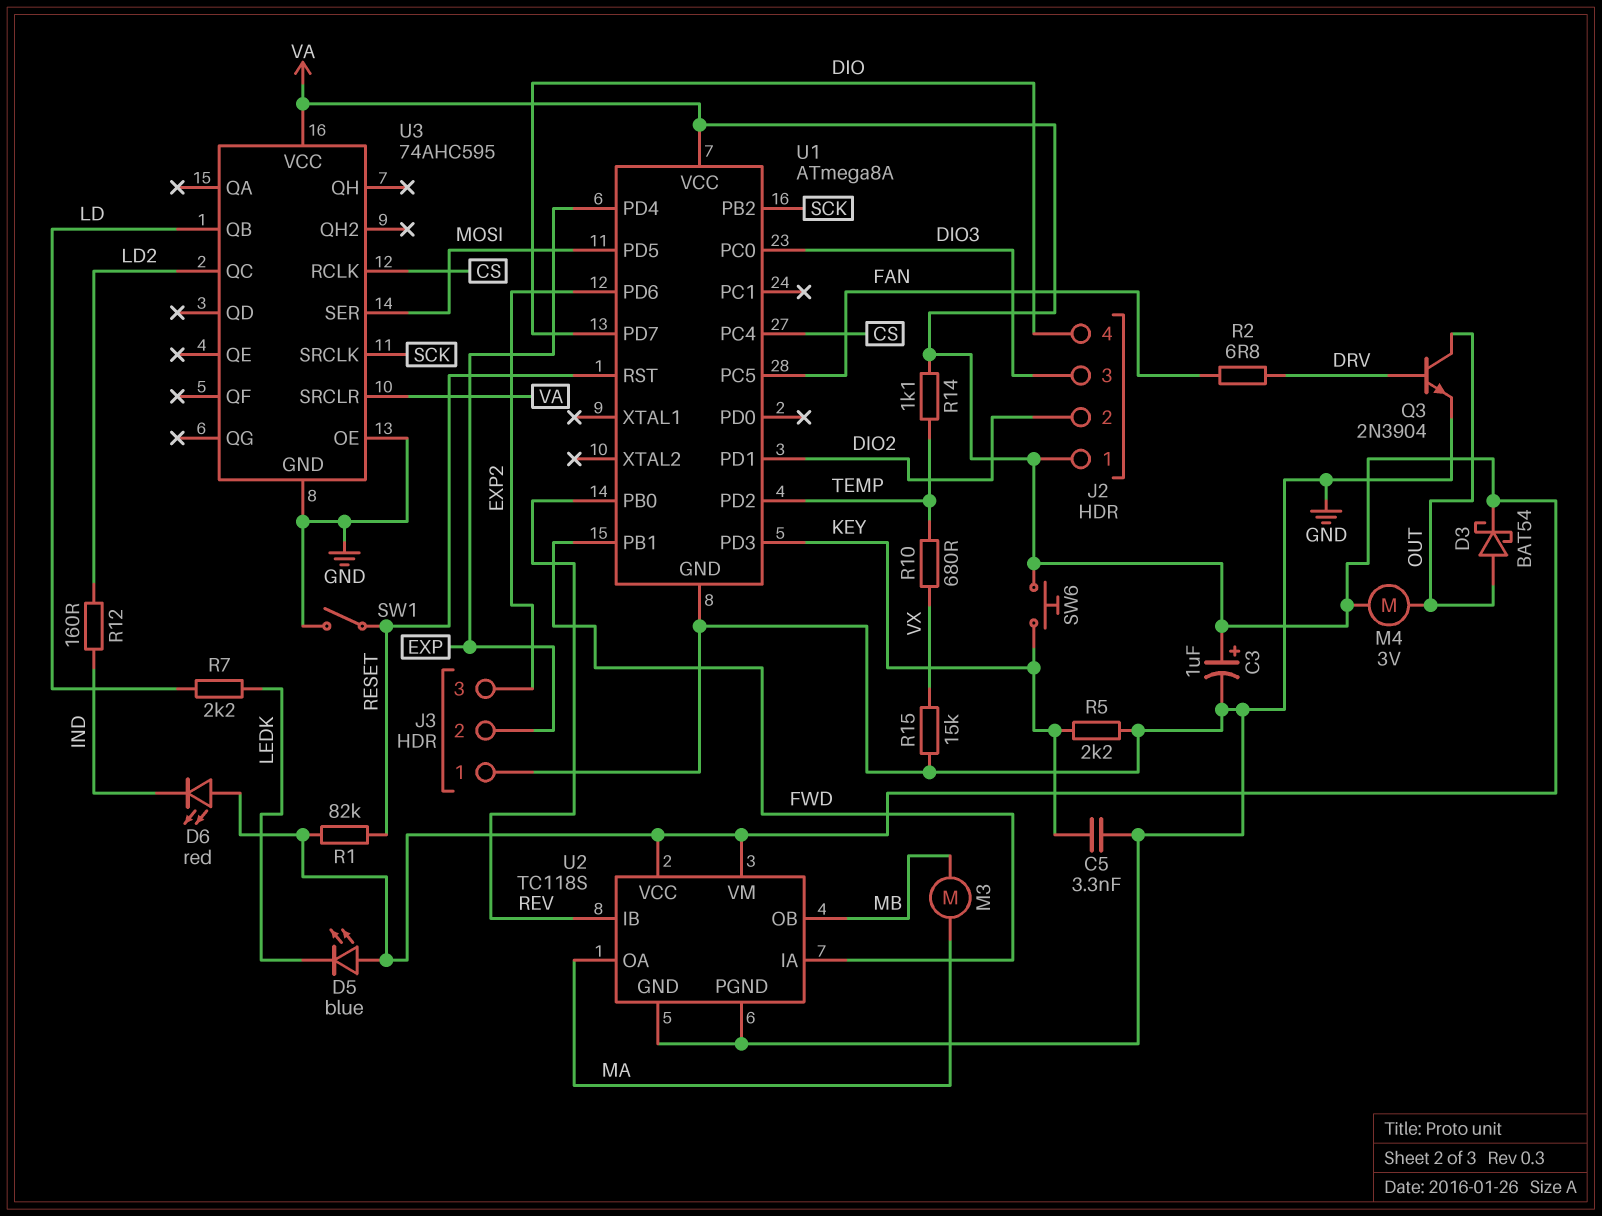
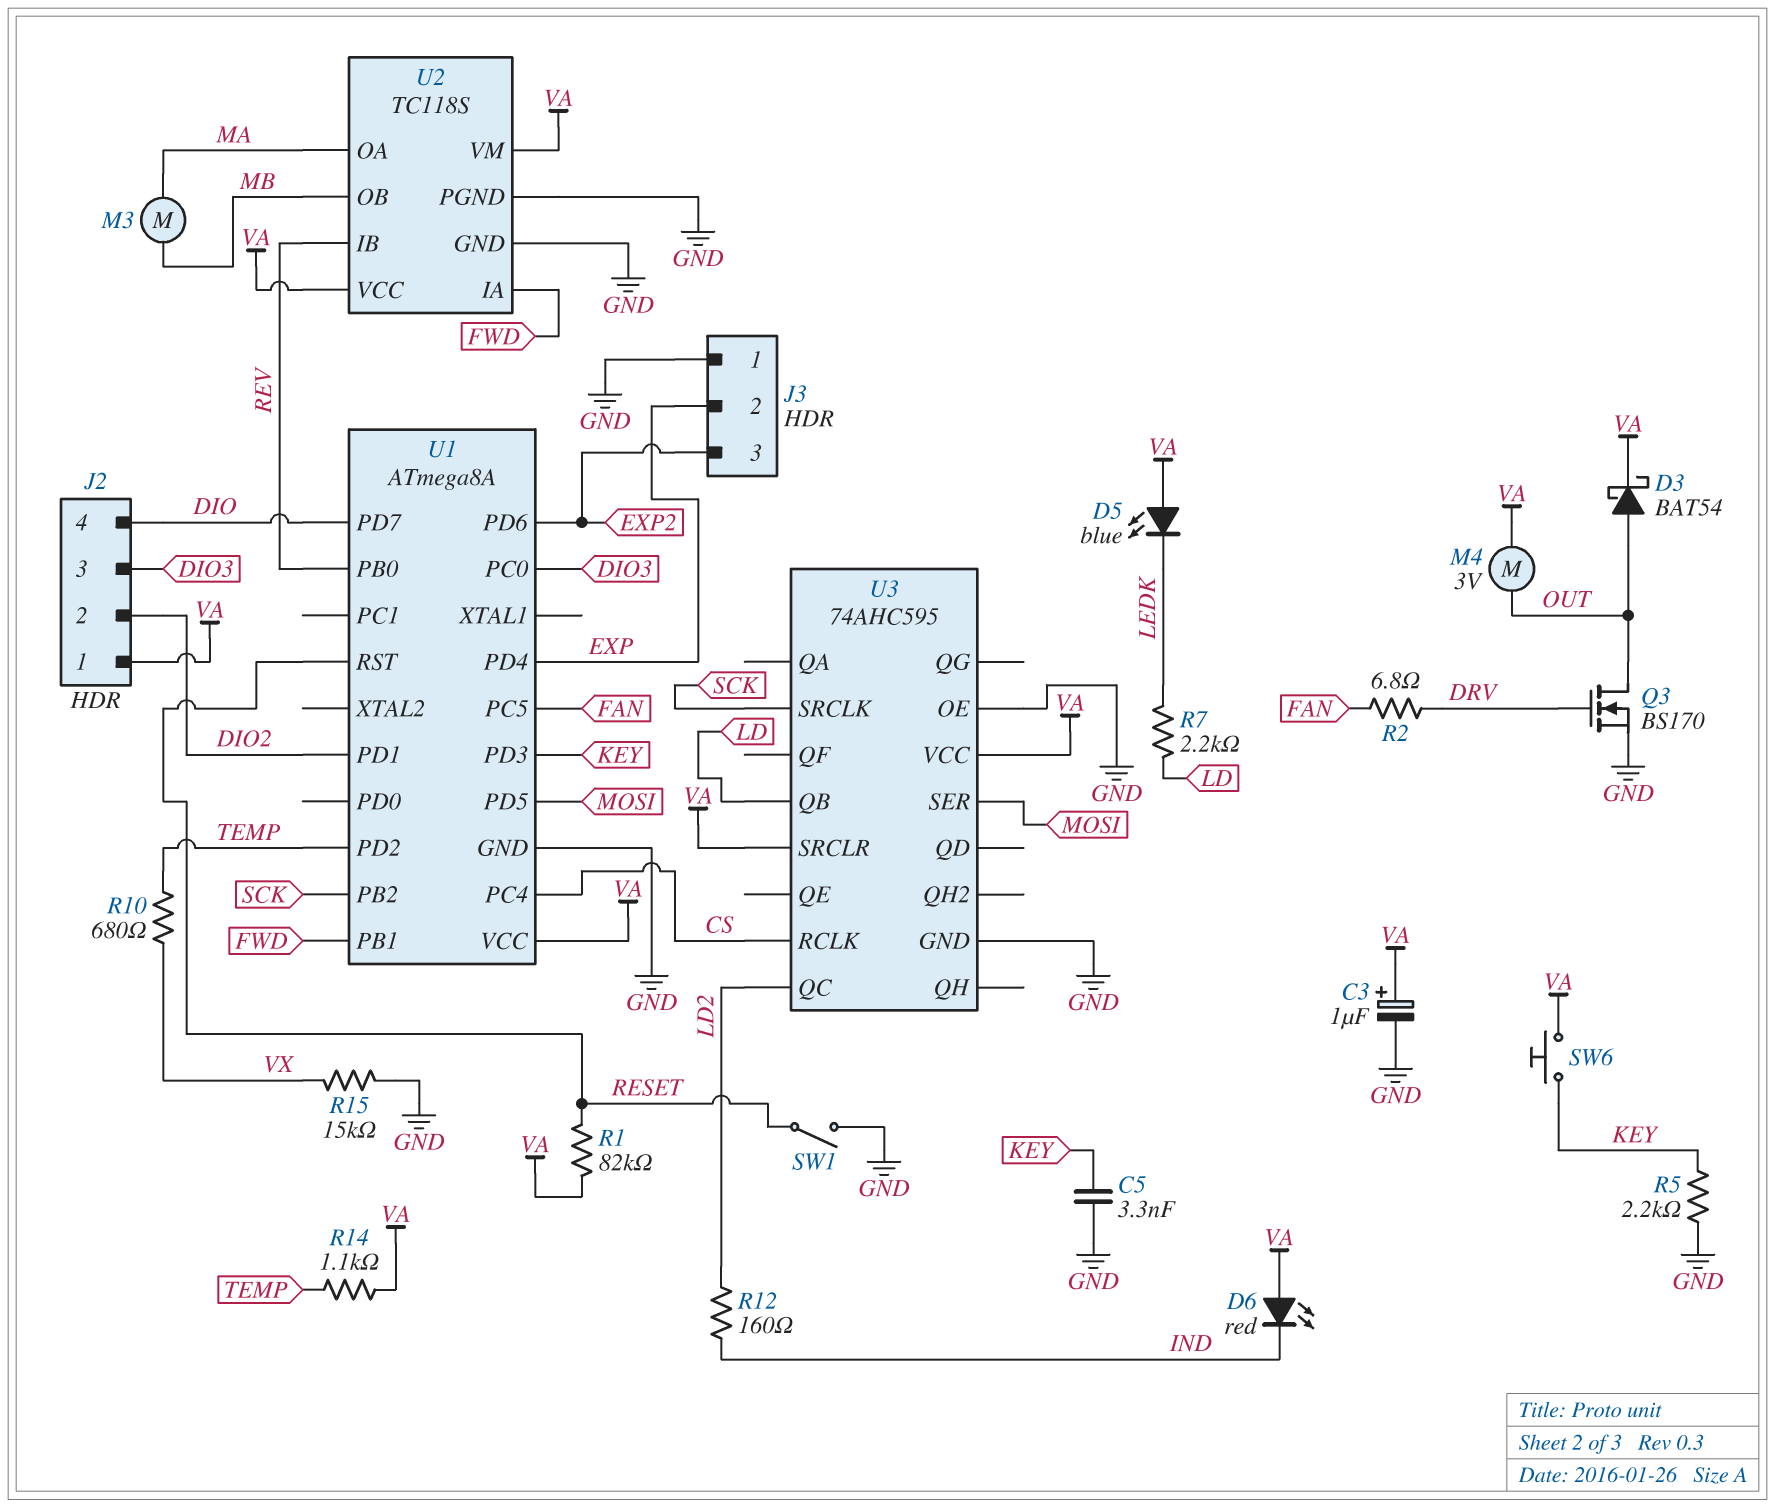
Q3: NPN 2N3904 (B DRV, C OUT, E GND) -> NMOS BS170 (G DRV, D OUT, S GND)

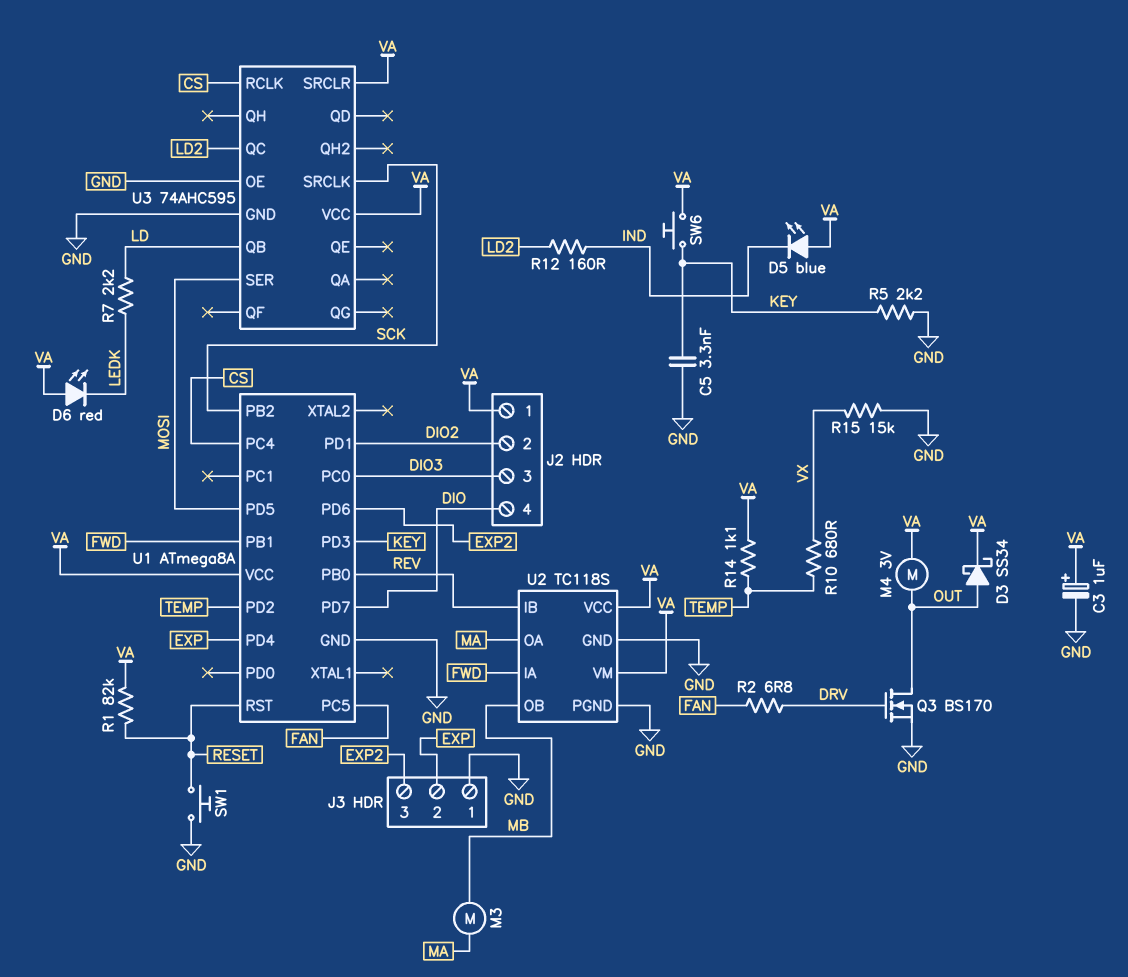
D3: schottky BAT54 (A OUT, K VA) -> schottky SS34 (A OUT, K VA)
D5: LED blue (A VA, K LEDK) -> LED blue (A VA, K IND)
D6: LED red (A VA, K IND) -> LED red (A VA, K LEDK)
SW1: switch (GND, RESET) -> button (GND, RESET)

